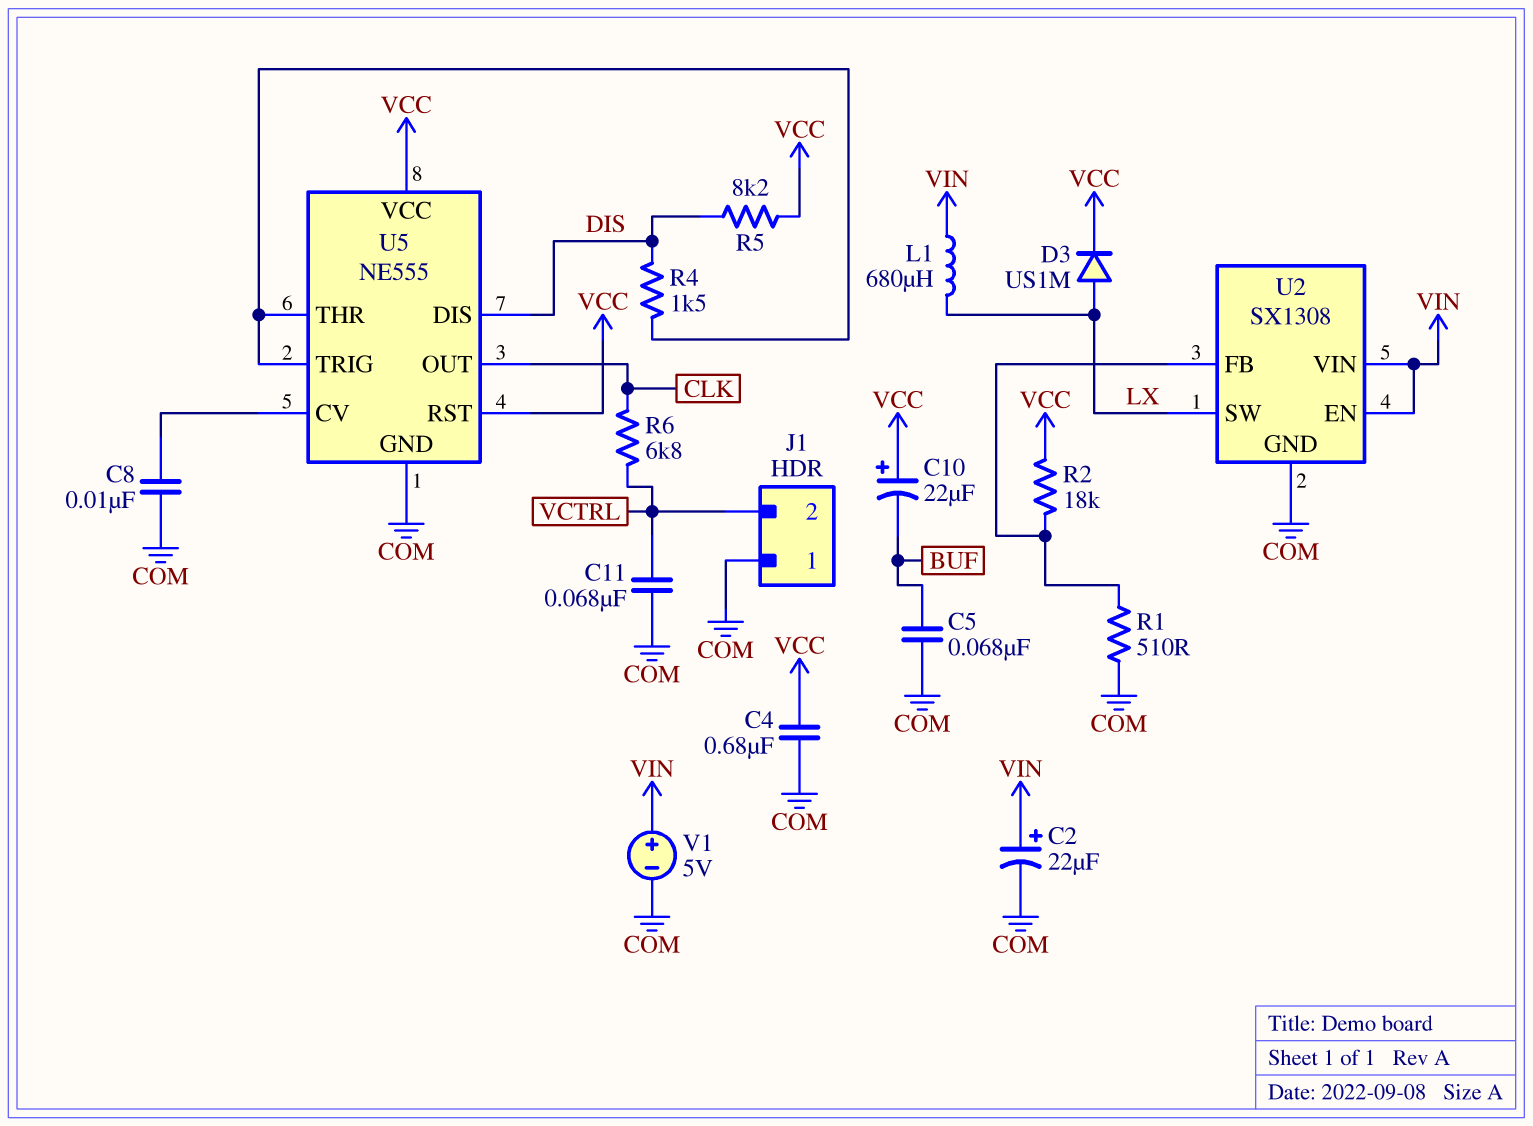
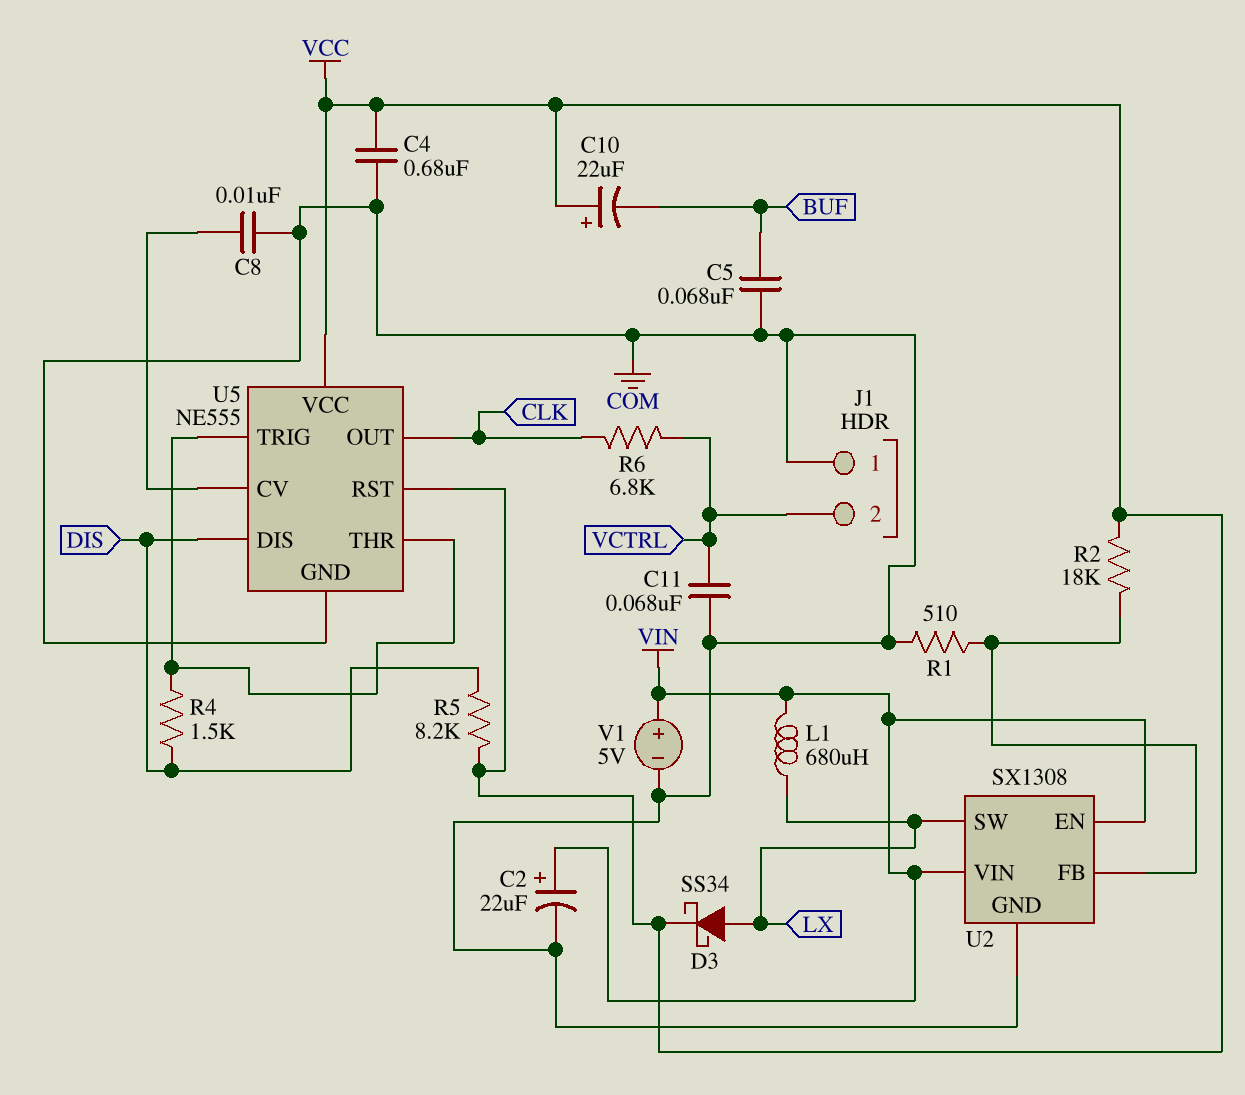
D3: diode US1M (A LX, K VCC) -> schottky SS34 (A LX, K VCC)

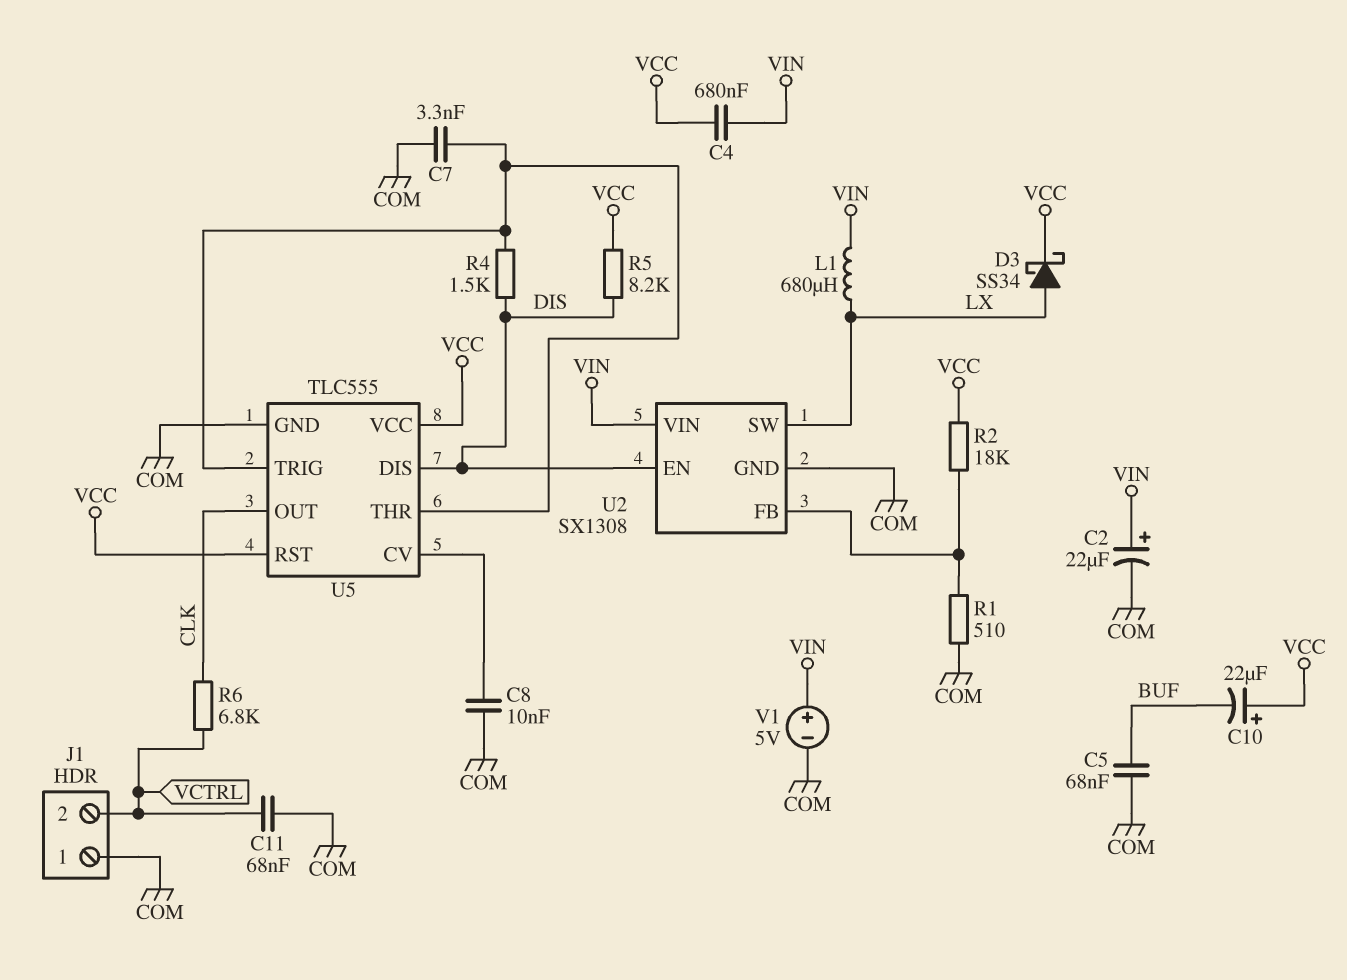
C4: 680nF (COM, VCC) -> 680nF (VCC, VIN)
C7: none -> 3.3nF (COM, U5/THR)
U2 pin EN: VIN -> DIS
U5: NE555 -> TLC555

